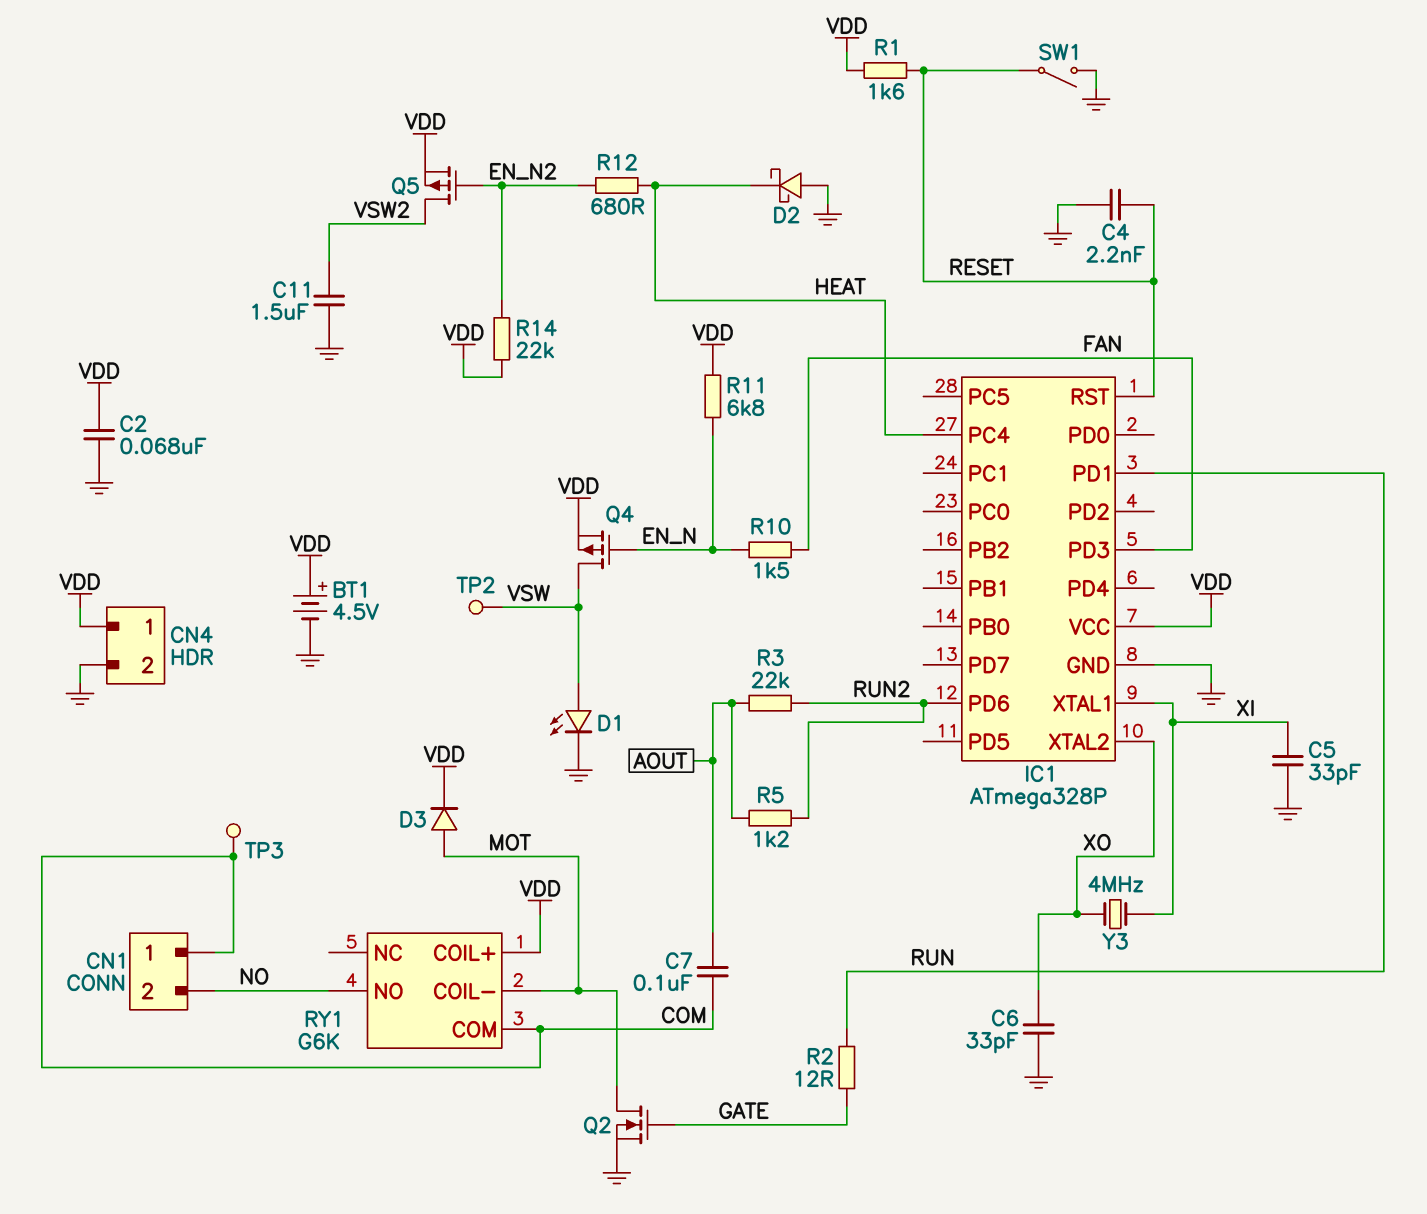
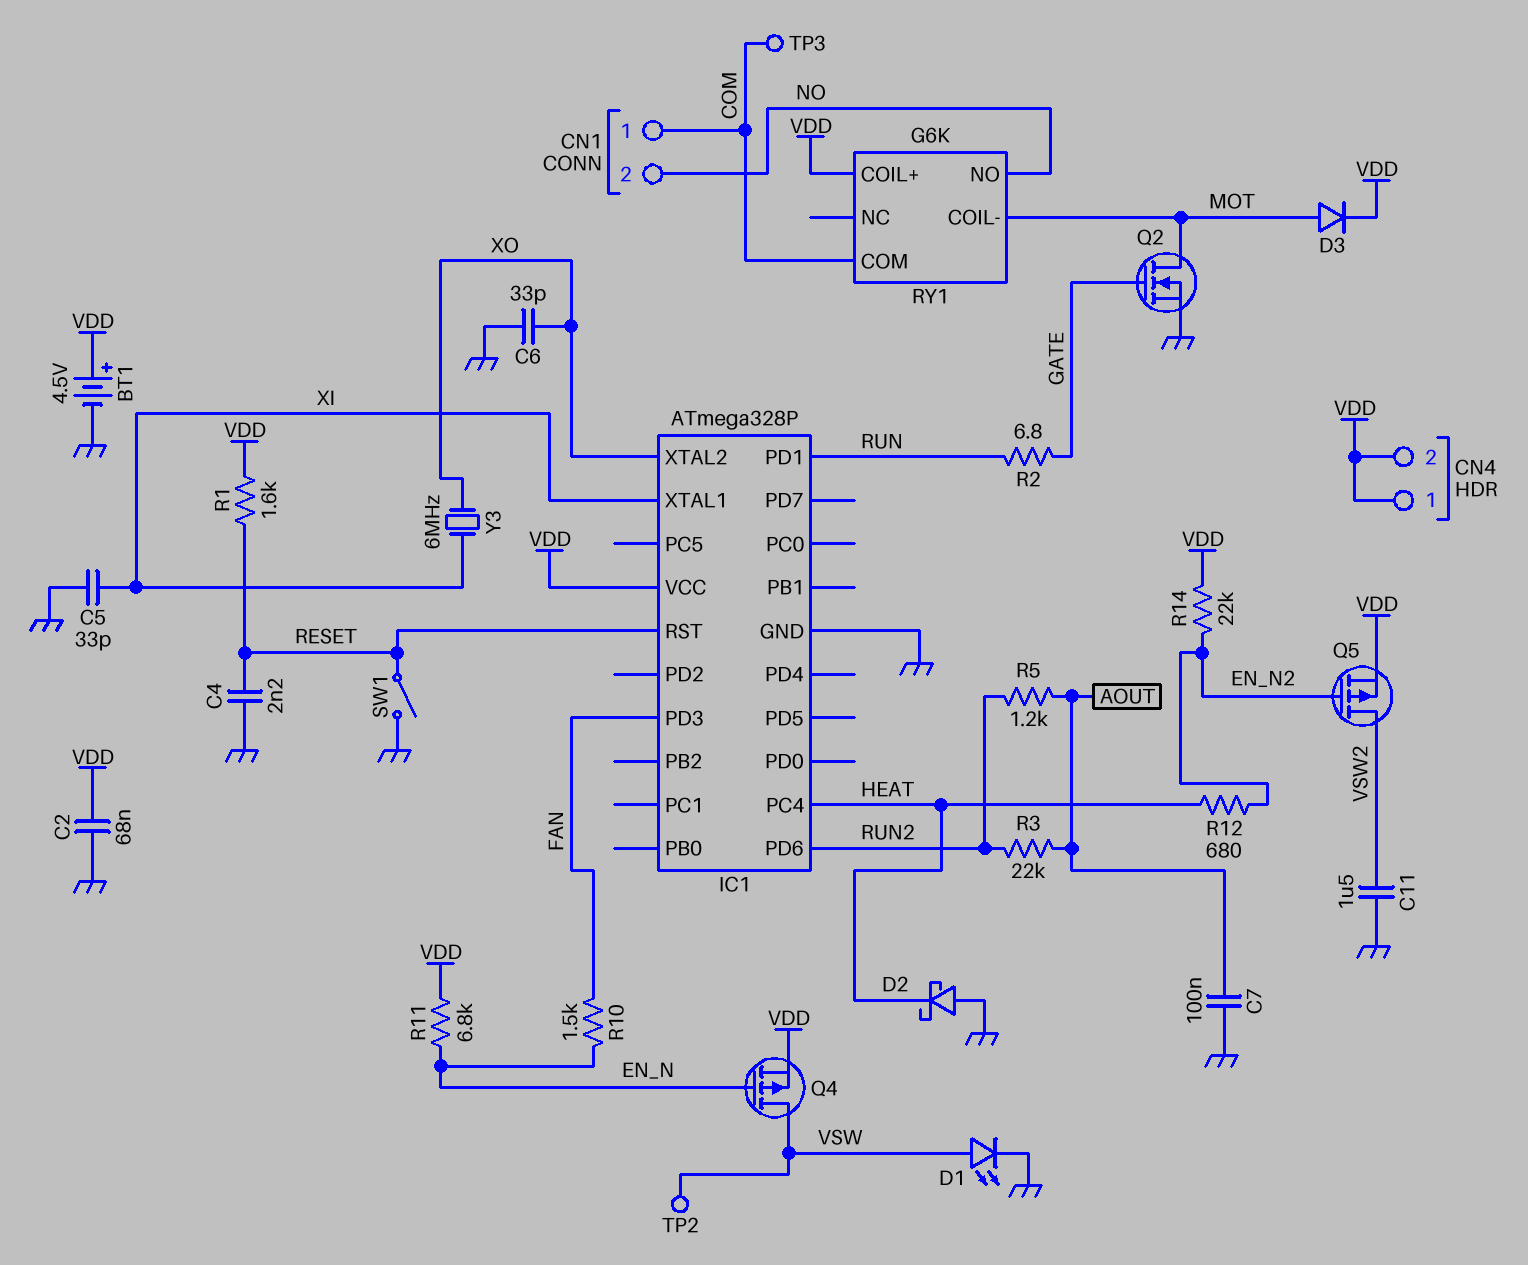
C7: 100nF (AOUT, COM) -> 100nF (AOUT, GND)
CN4 pin 2: GND -> VDD
R2: 12 (GATE, RUN) -> 6.8 (GATE, RUN)
Y3: 4MHz (XI, XO) -> 6MHz (XI, XO)

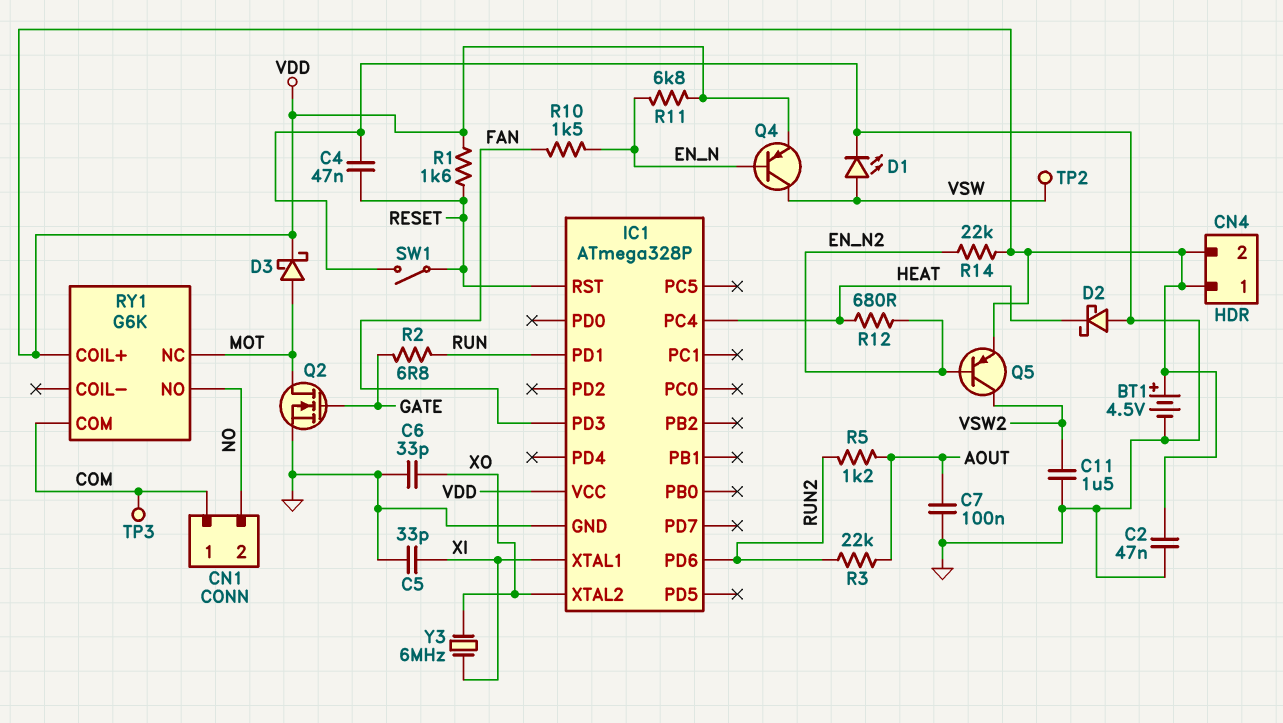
C2: 68nF (GND, VDD) -> 47nF (GND, VDD)
C4: 2.2nF (GND, RESET) -> 47nF (GND, RESET)
D3: diode (A MOT, K VDD) -> schottky (A MOT, K VDD)
Q4: PMOS (G EN_N, D VSW, S VDD) -> PNP (B EN_N, C VSW, E VDD)
Q5: PMOS (G EN_N2, D VSW2, S VDD) -> PNP (B EN_N2, C VSW2, E VDD)
RY1 pin COIL-: MOT -> none
RY1 pin NC: none -> MOT

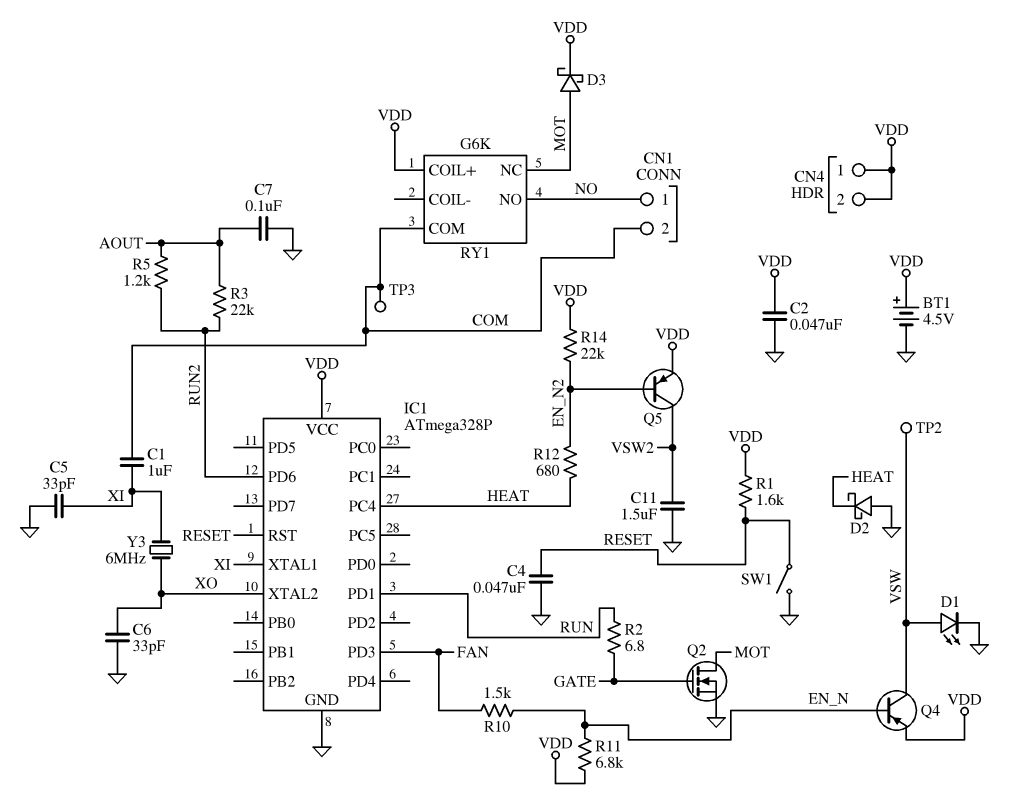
C1: none -> 1uF (COM, XI)
CN1 pin 1: COM -> NO
CN1 pin 2: NO -> COM

